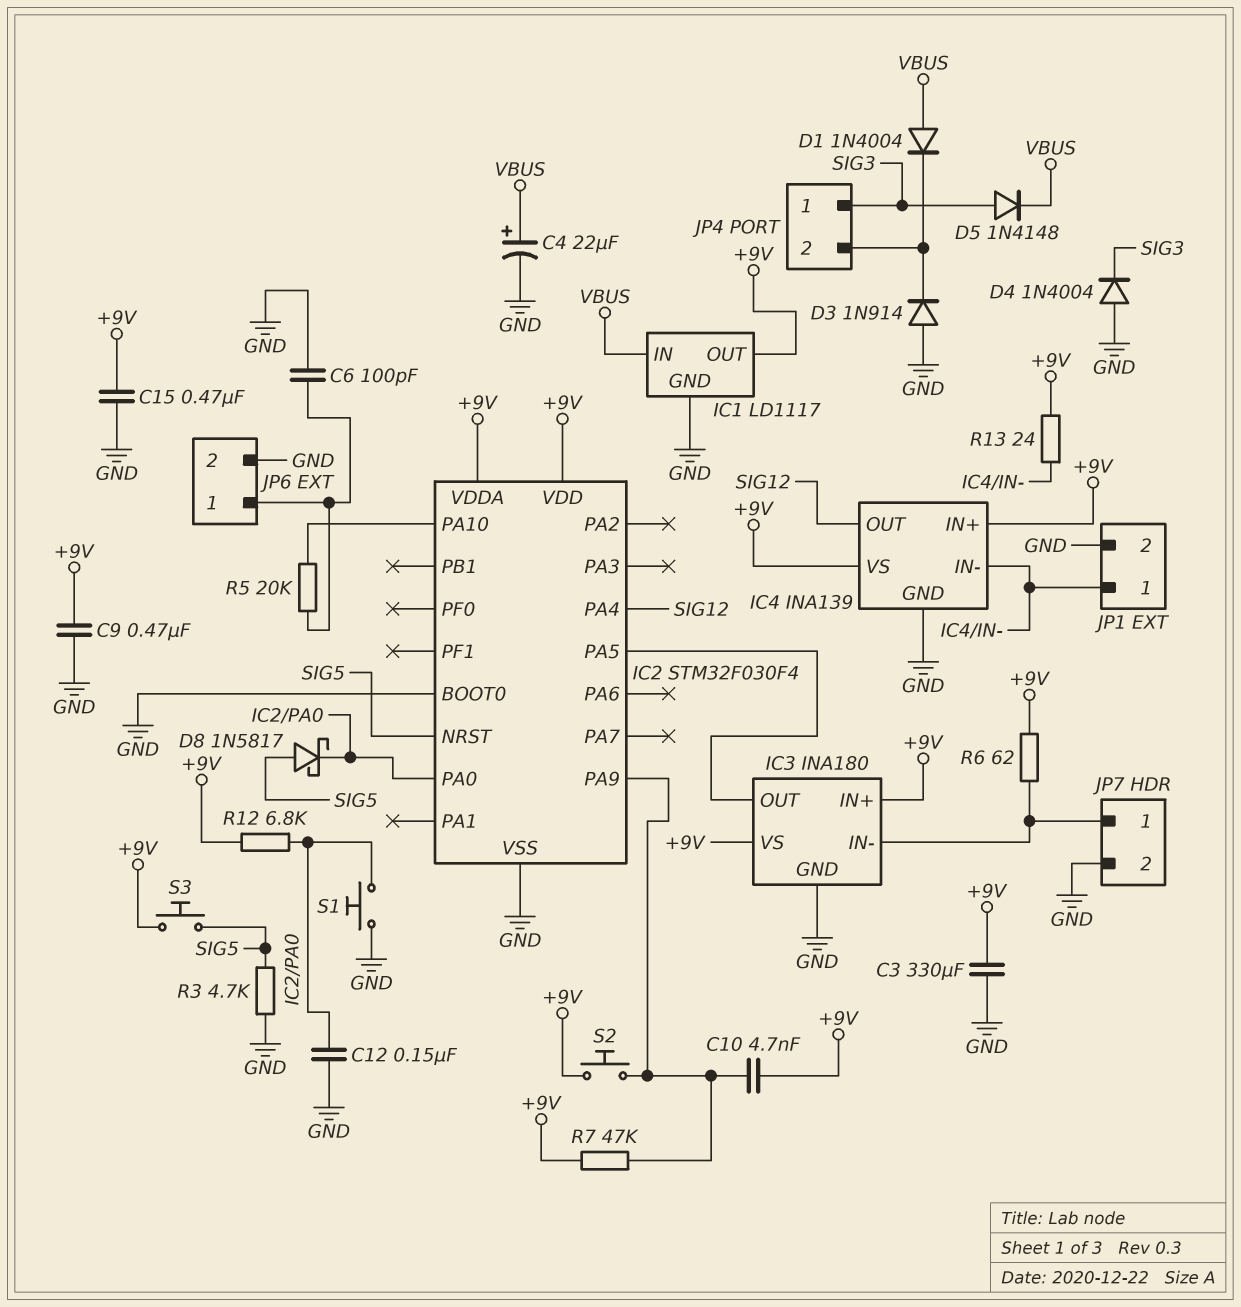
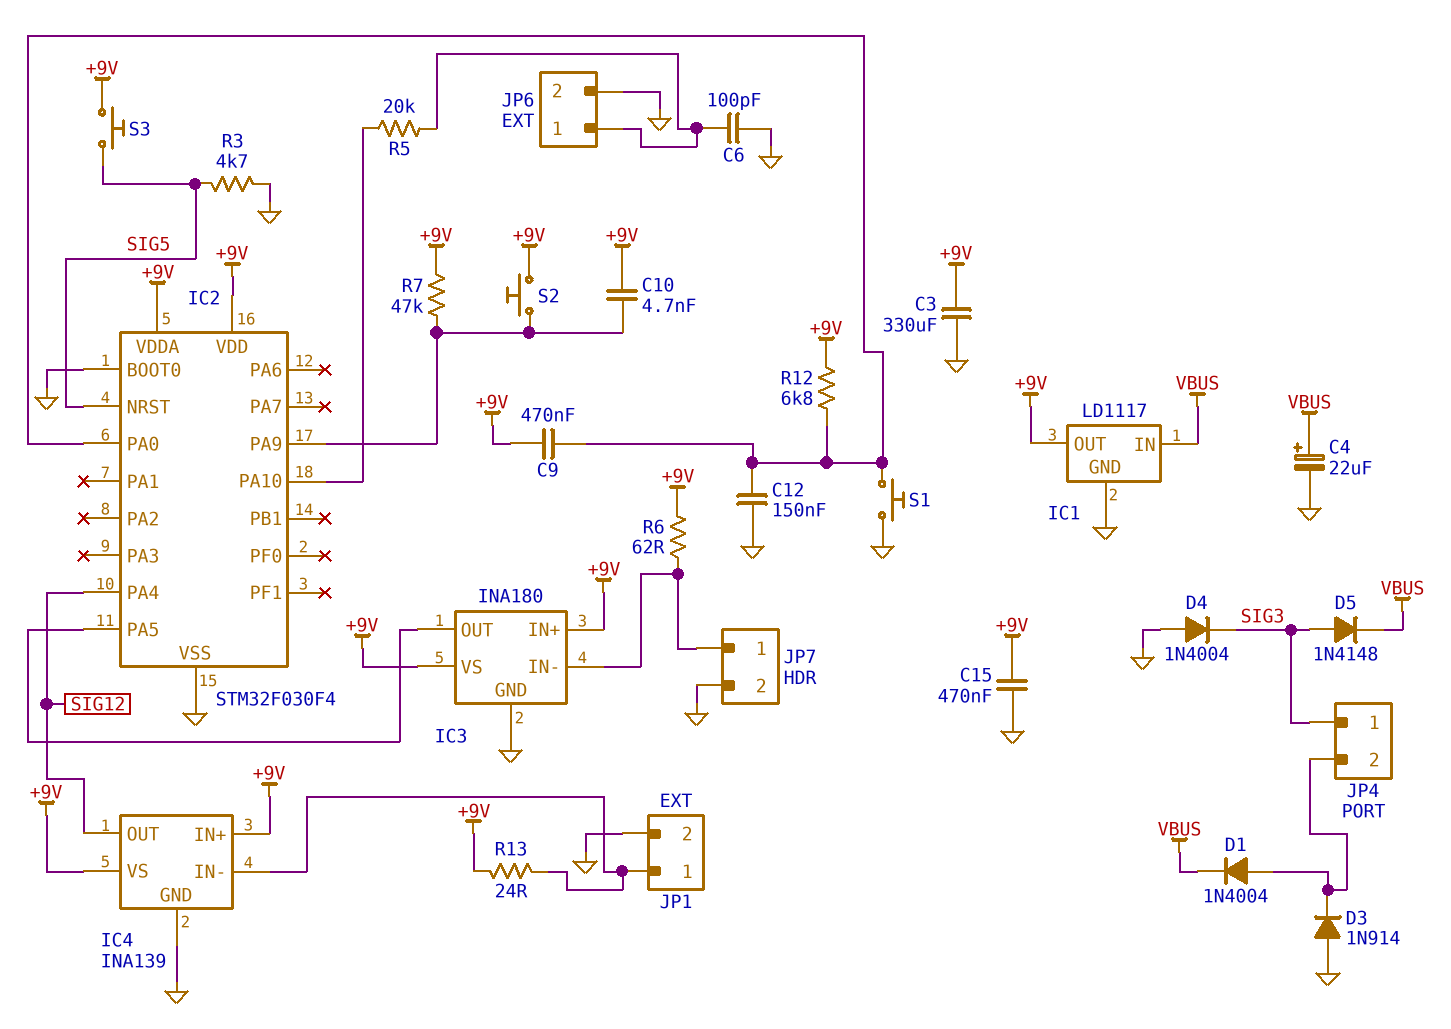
C9: 470nF (+9V, GND) -> 470nF (+9V, IC2/PA0)
D1: diode 1N4004 (A VBUS, K JP4/2) -> diode 1N4004 (A JP4/2, K VBUS)
D8: schottky 1N5817 (A SIG5, K IC2/PA0) -> none

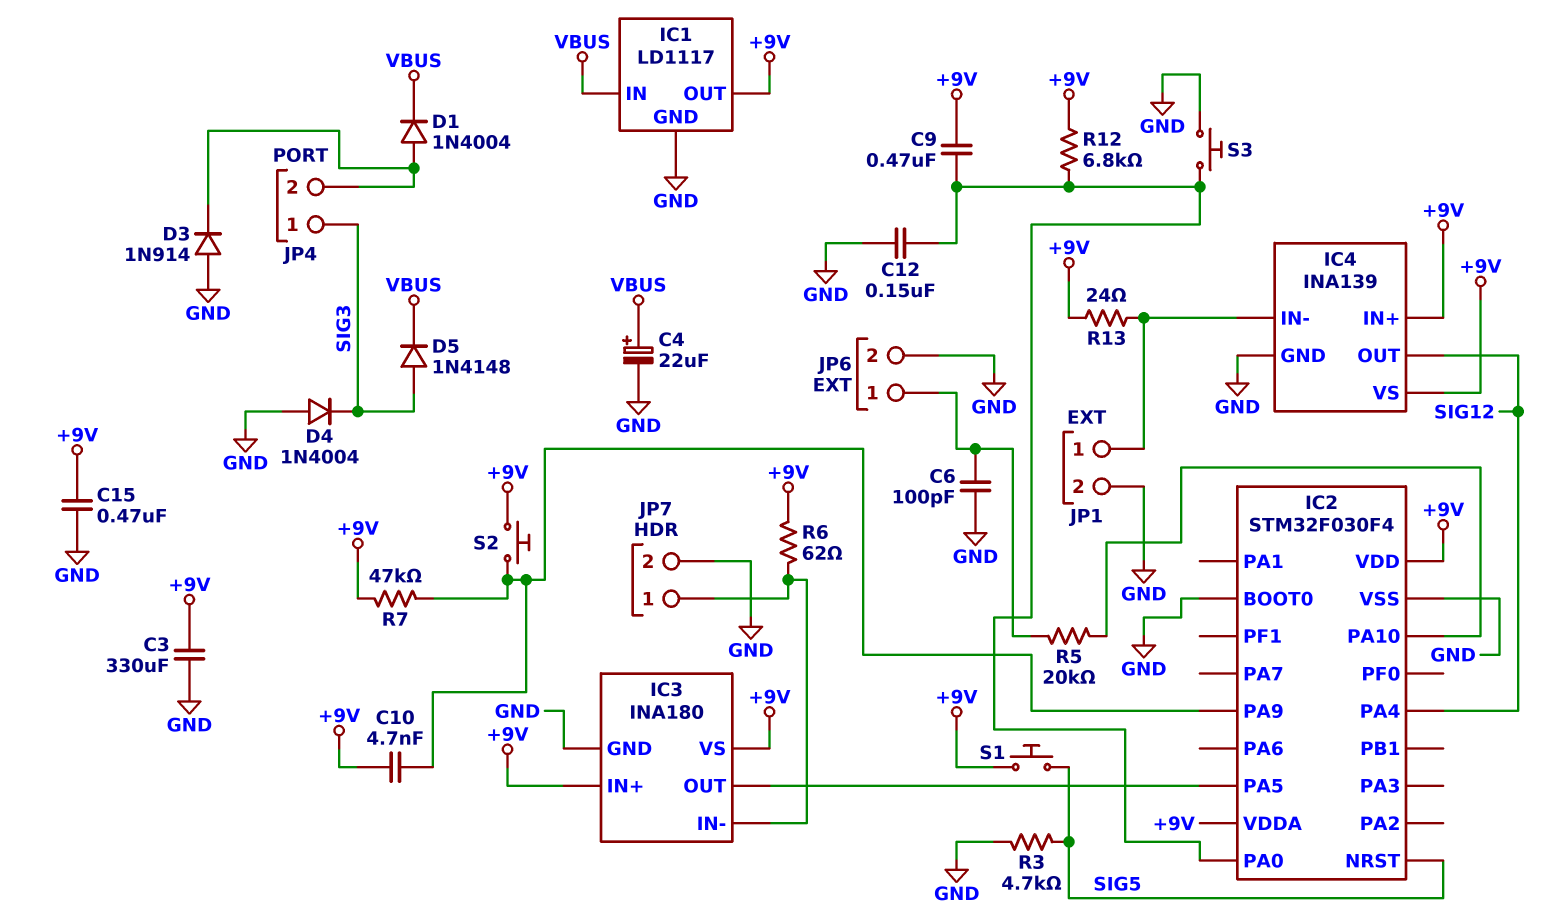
S1: button (GND, IC2/PA0) -> button (+9V, SIG5)
S3: button (+9V, SIG5) -> button (GND, IC2/PA0)

